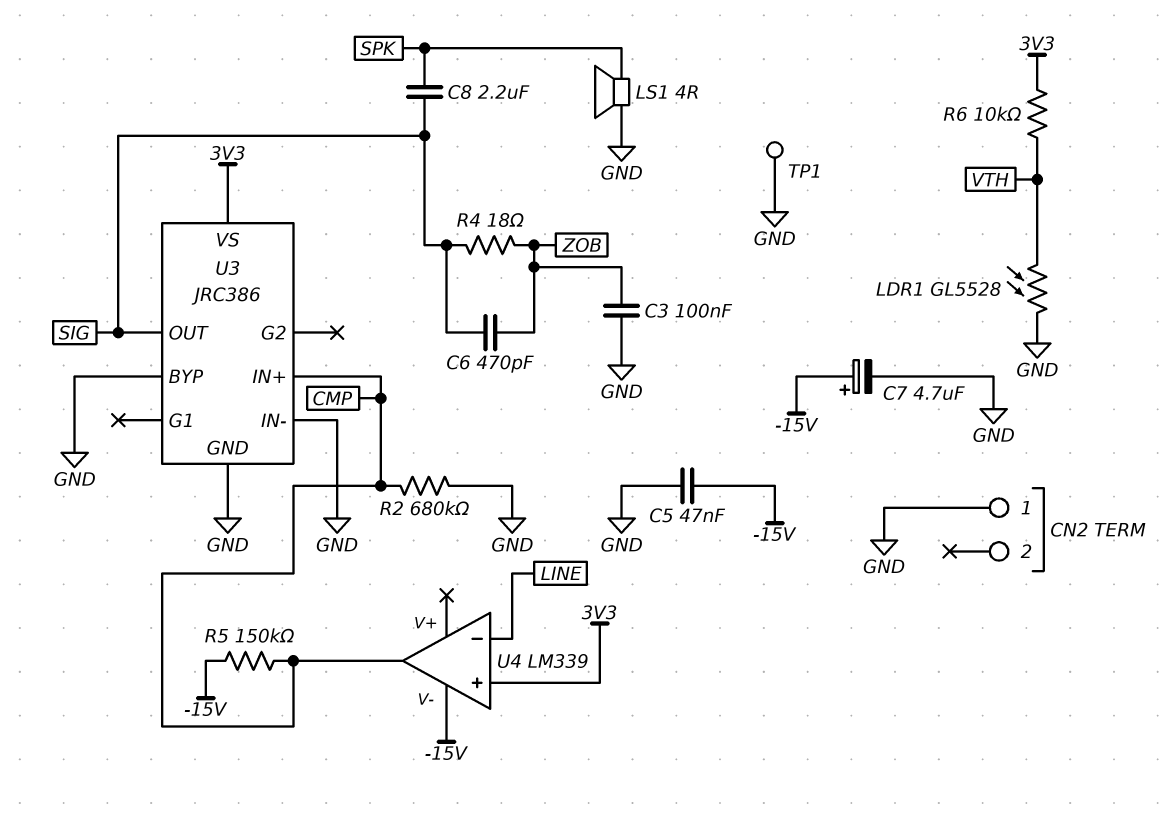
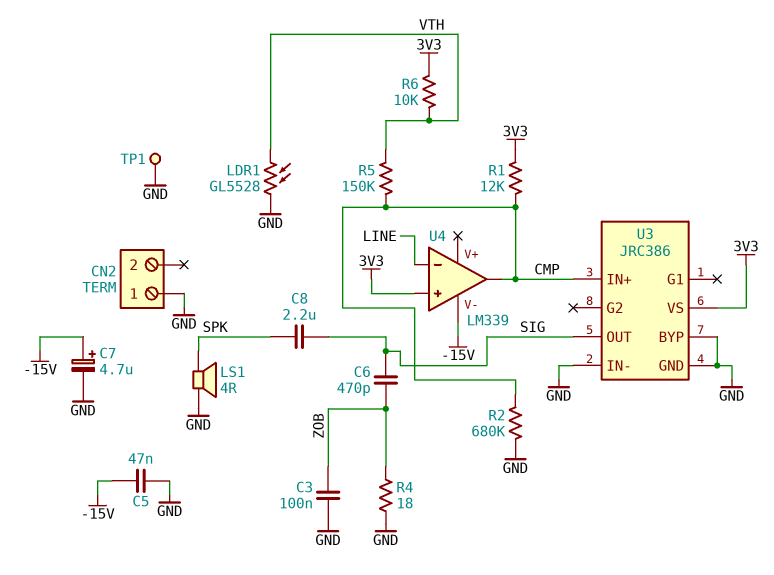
R1: none -> 12k (3V3, CMP)
R4: 18 (SIG, ZOB) -> 18 (GND, ZOB)
R5: 150k (-15V, CMP) -> 150k (CMP, VTH)

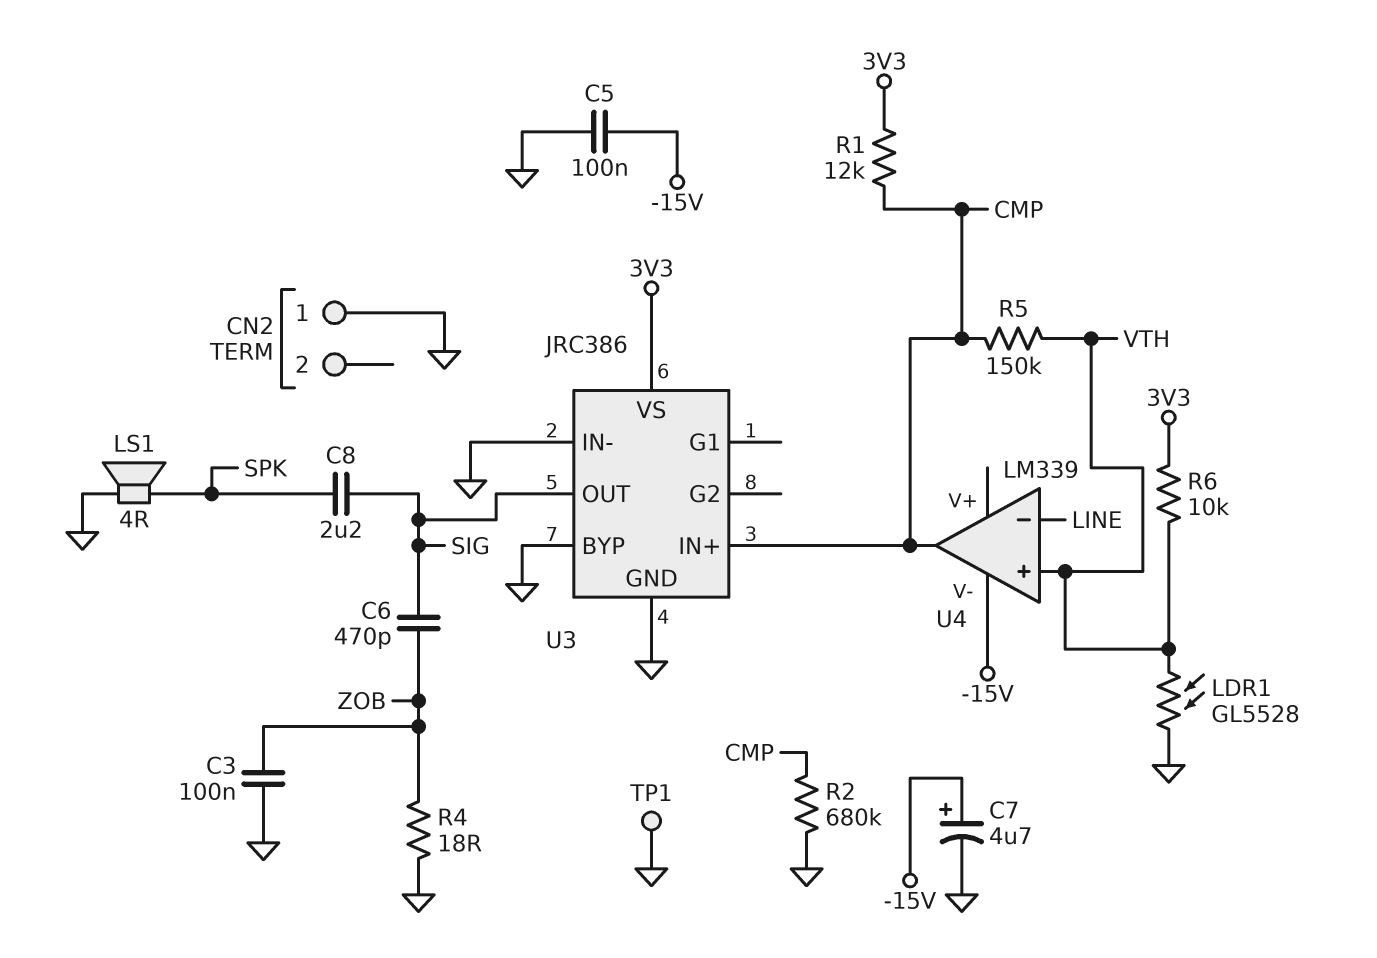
C5: 47nF (-15V, GND) -> 100nF (-15V, GND)
U4 pin in+: 3V3 -> VTH

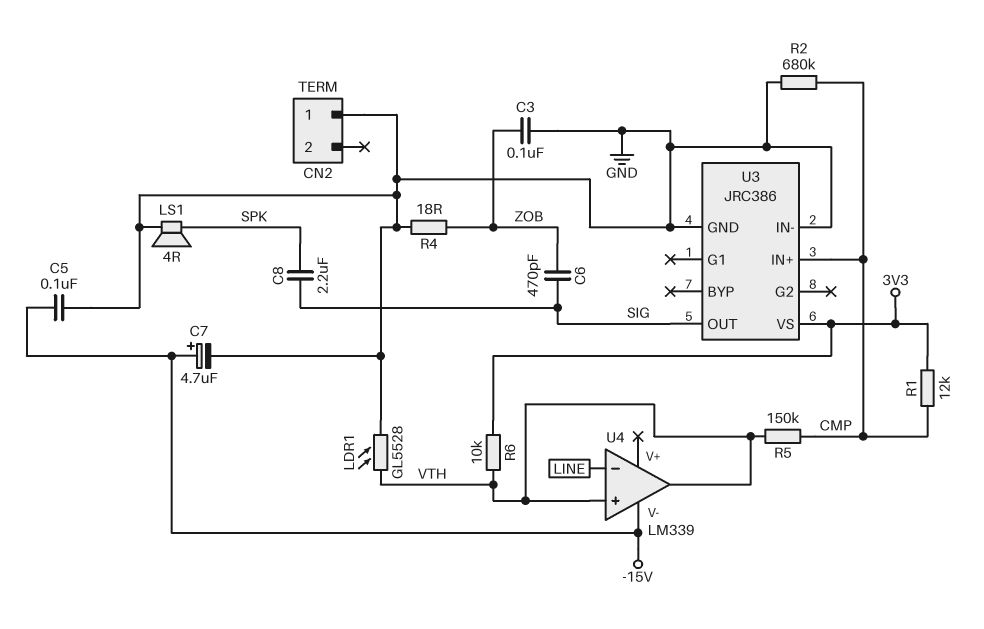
TP1: test point (GND) -> none
U3 pin BYP: GND -> none
U4 pin out: CMP -> VTH

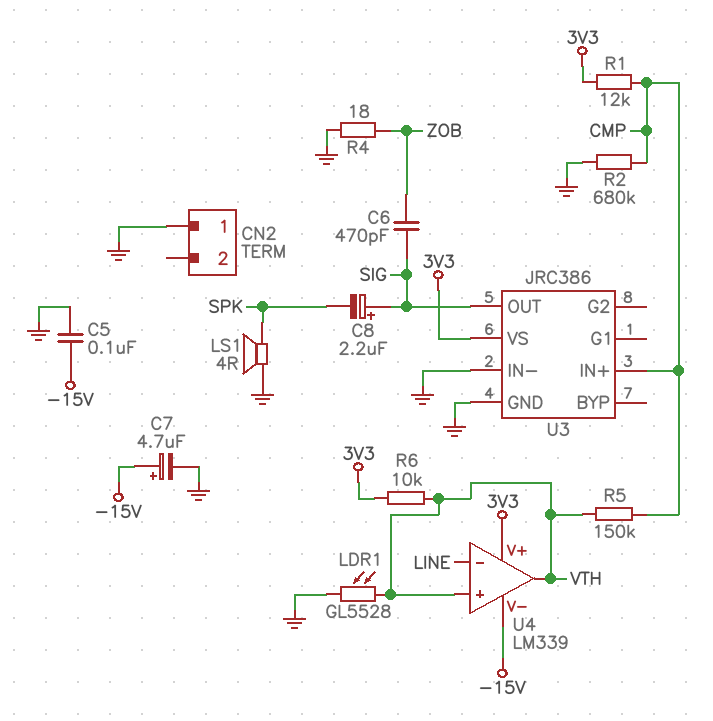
C3: 100nF (GND, ZOB) -> none
C8: 2.2uF (SIG, SPK) -> 2.2uF (plus SIG, minus SPK)
U4 pin V+: none -> 3V3

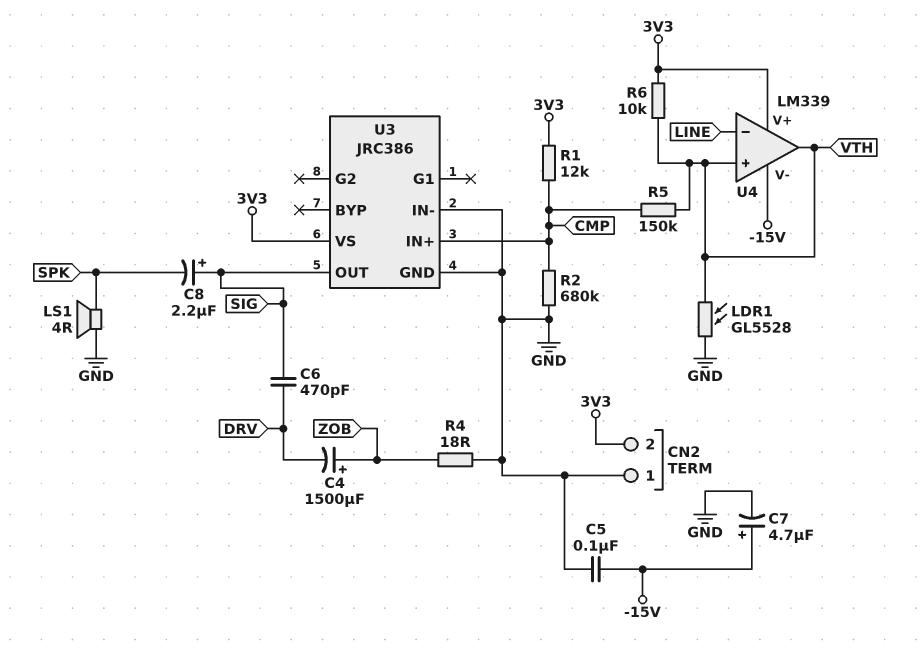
C4: none -> 1500uF (plus ZOB, minus DRV)
C6: 470pF (SIG, ZOB) -> 470pF (DRV, SIG)
CN2 pin 2: none -> 3V3

